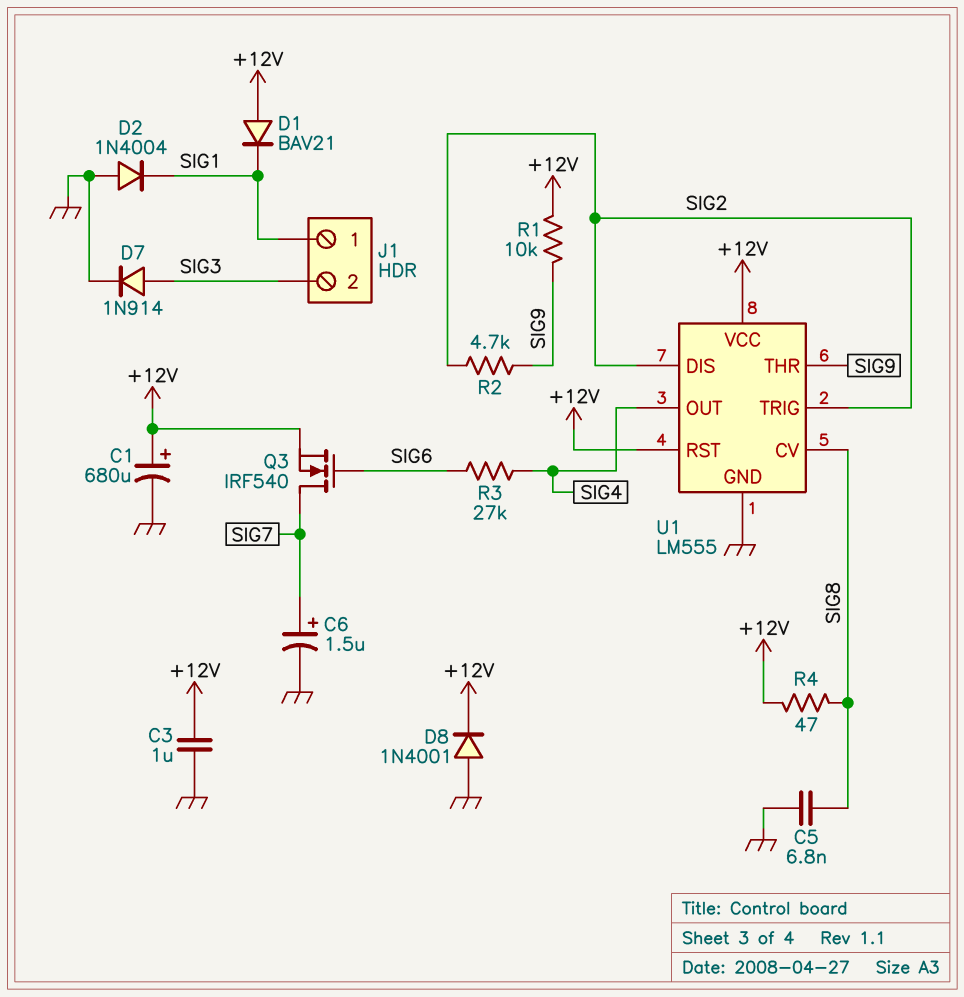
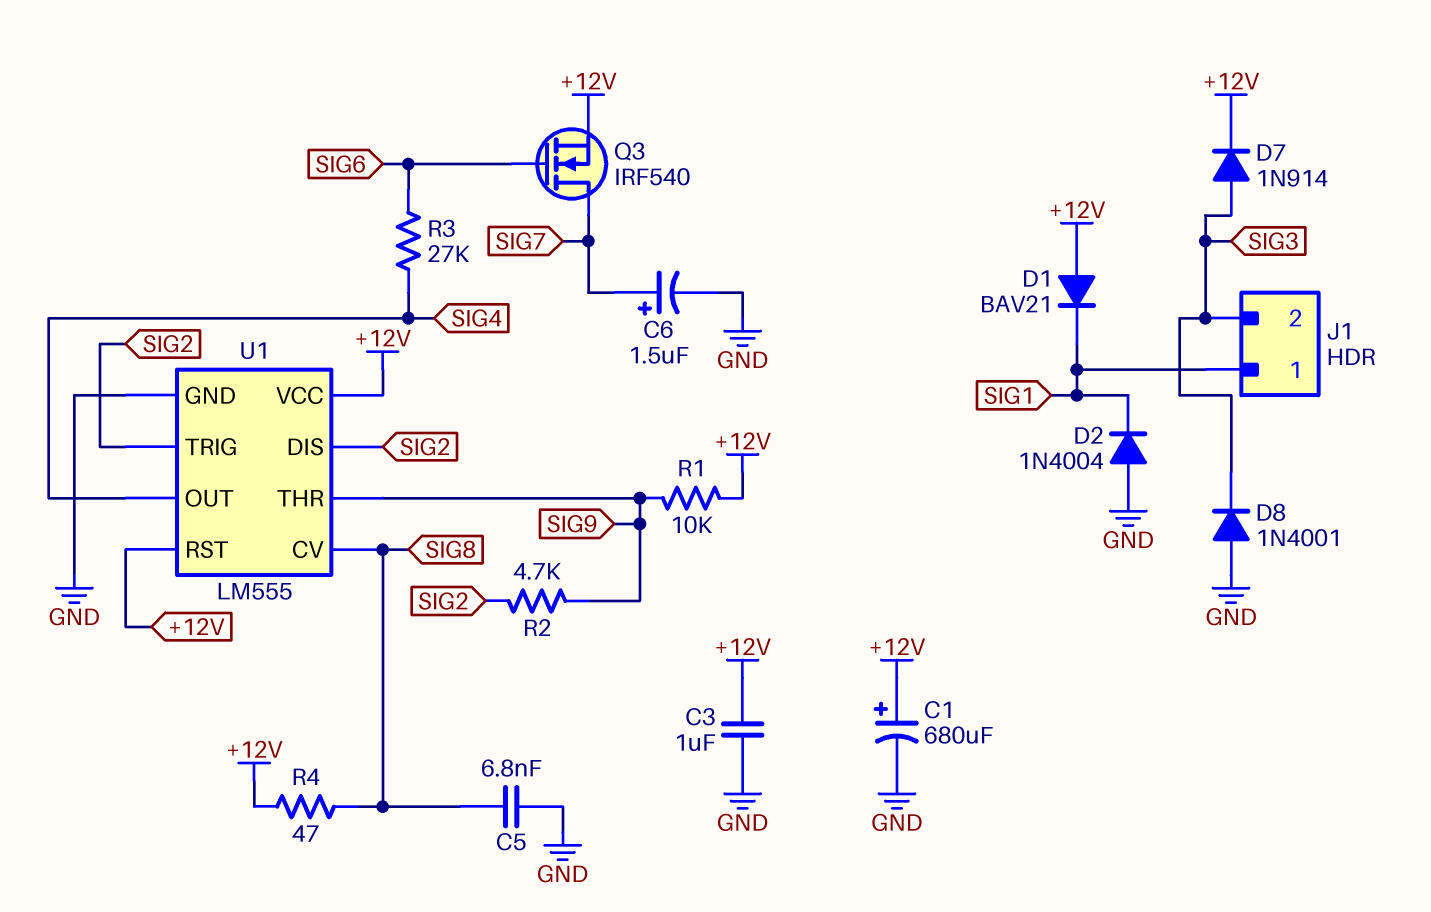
D7: diode 1N914 (A SIG3, K GND) -> diode 1N914 (A SIG3, K +12V)
D8: diode 1N4001 (A GND, K +12V) -> diode 1N4001 (A GND, K SIG3)

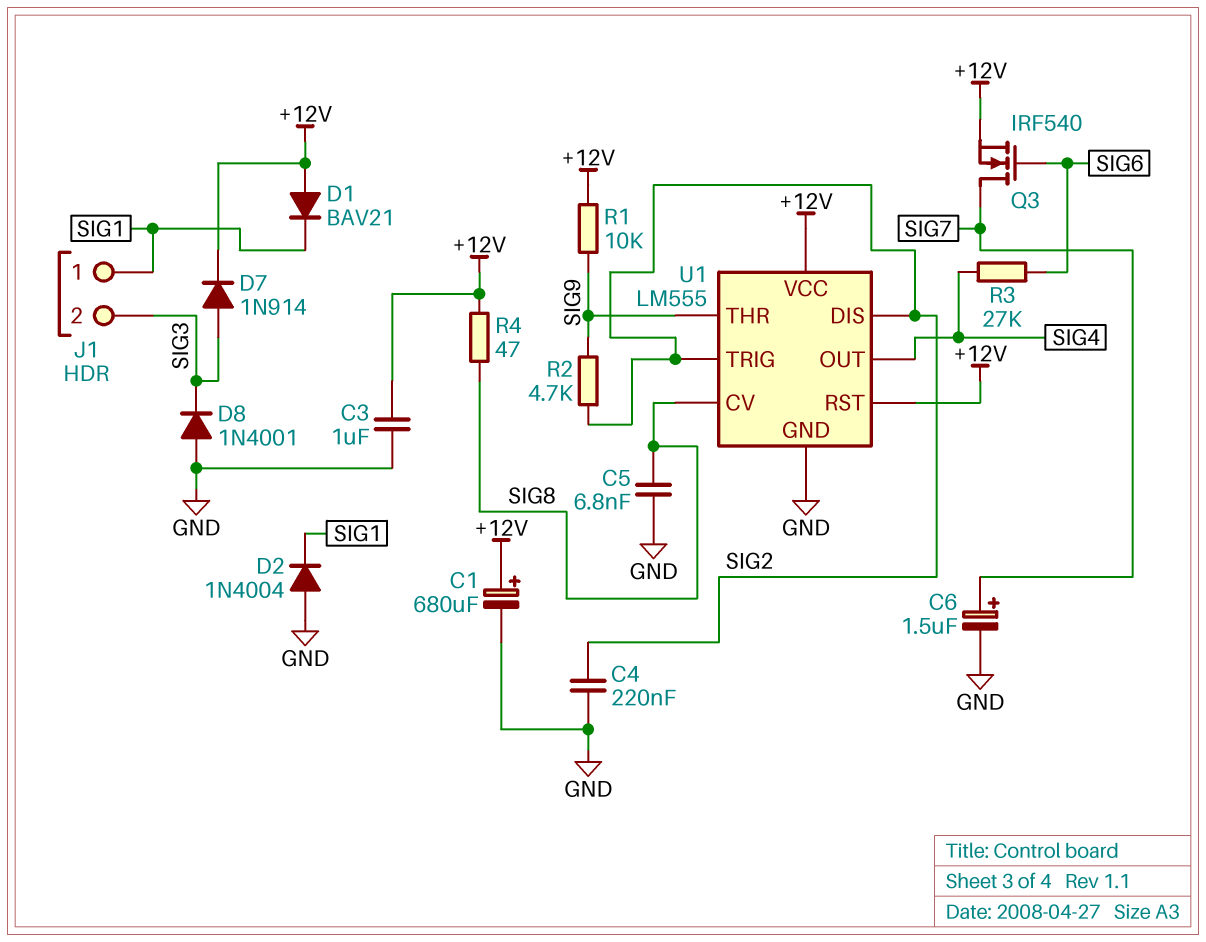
C4: none -> 220nF (GND, SIG2)

